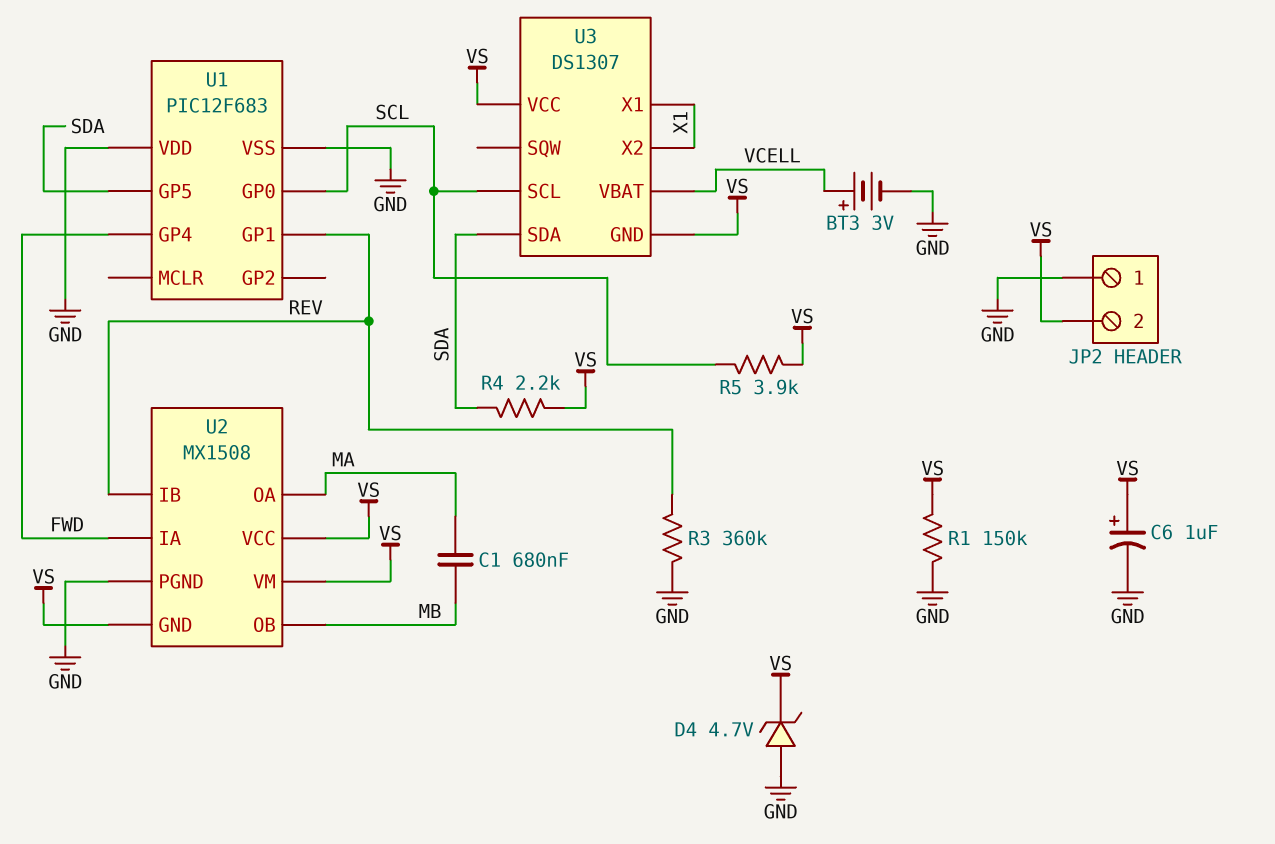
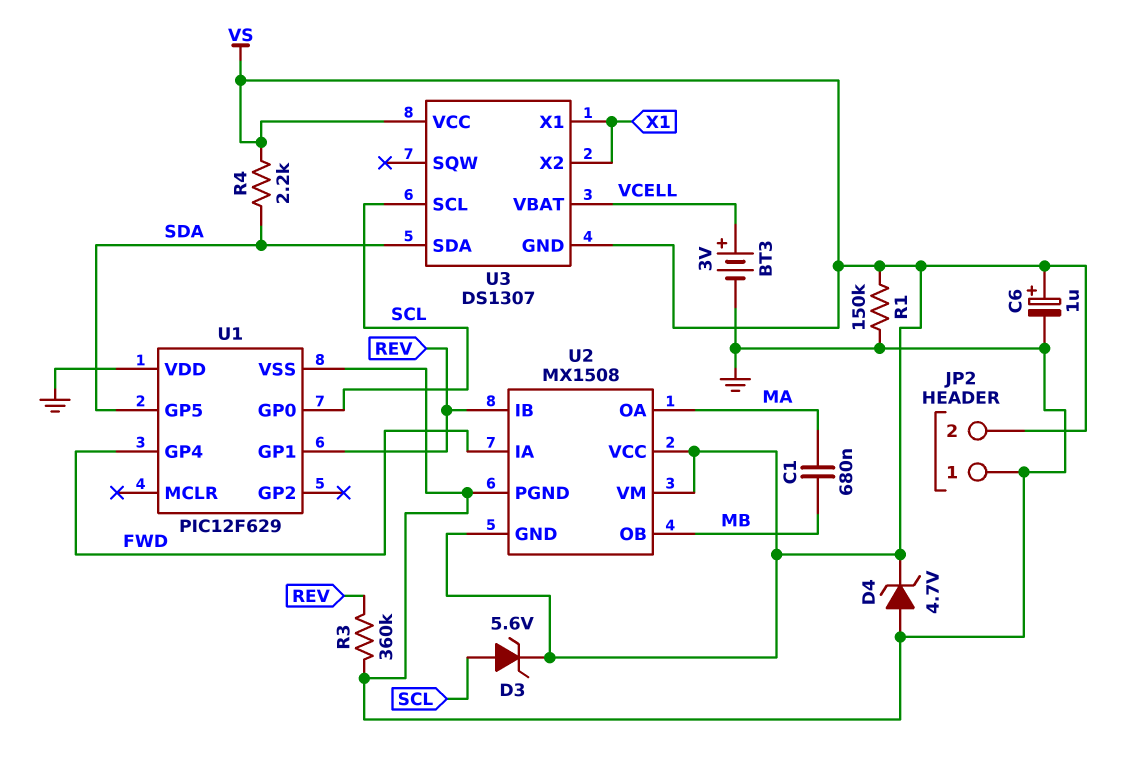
D3: none -> zener 5.6V (A SCL, K VS)
R5: 3.9k (SCL, VS) -> none
U1: PIC12F683 -> PIC12F629

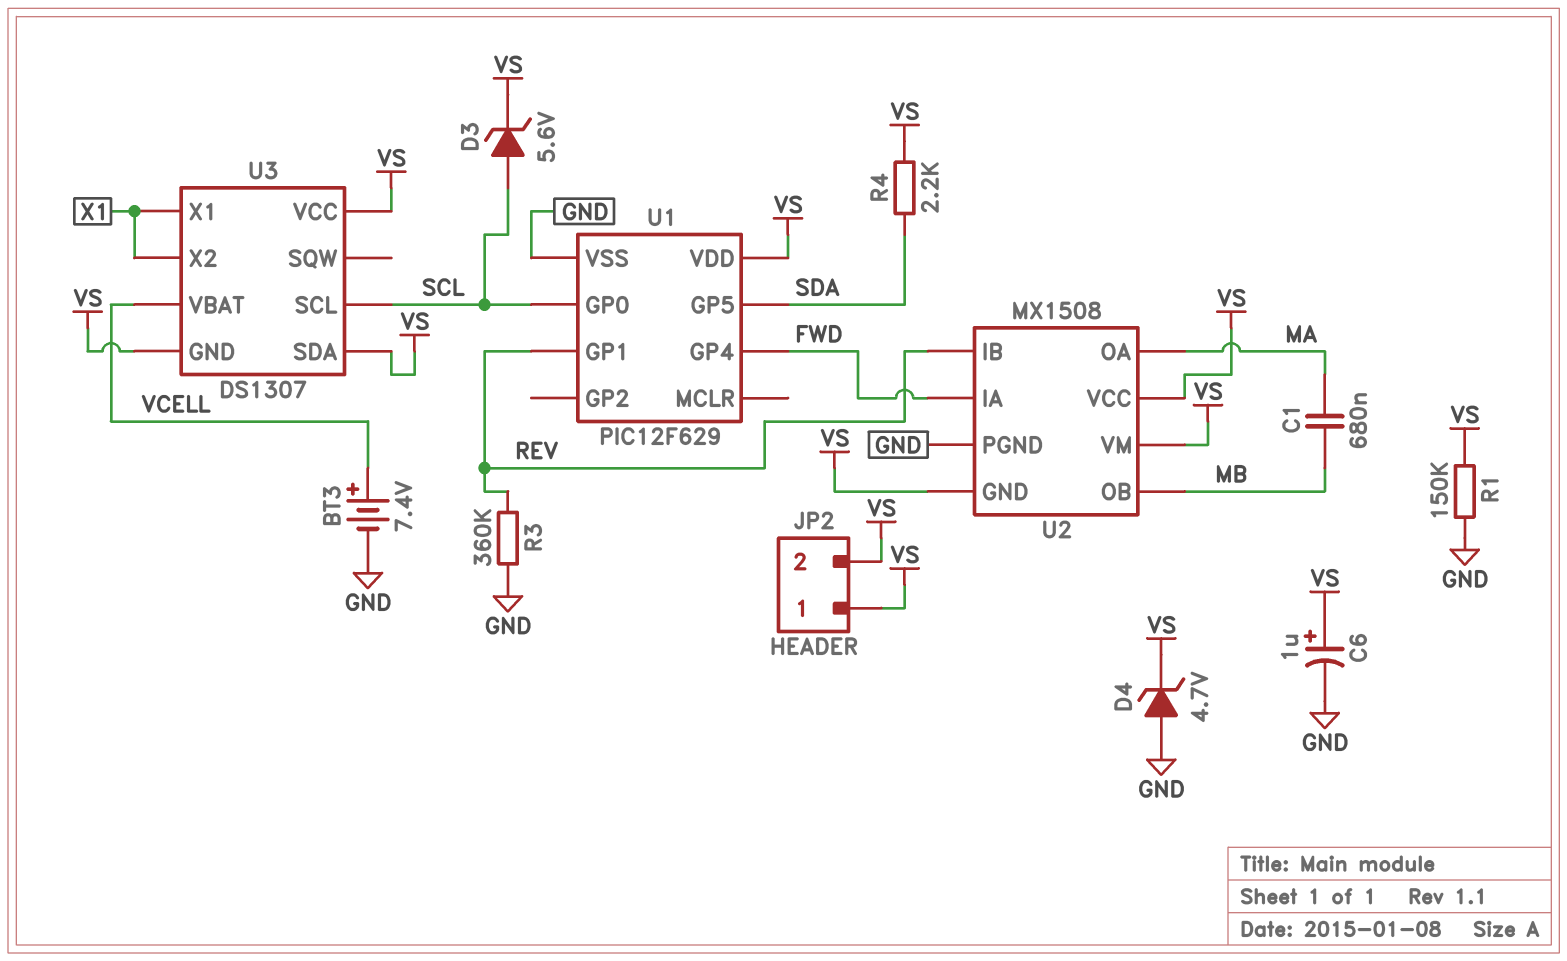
BT3: 3V (plus VCELL, minus GND) -> 7.4V (plus VCELL, minus GND)
JP2 pin 1: GND -> VS
U1 pin VDD: GND -> VS
U3 pin SDA: SDA -> VS

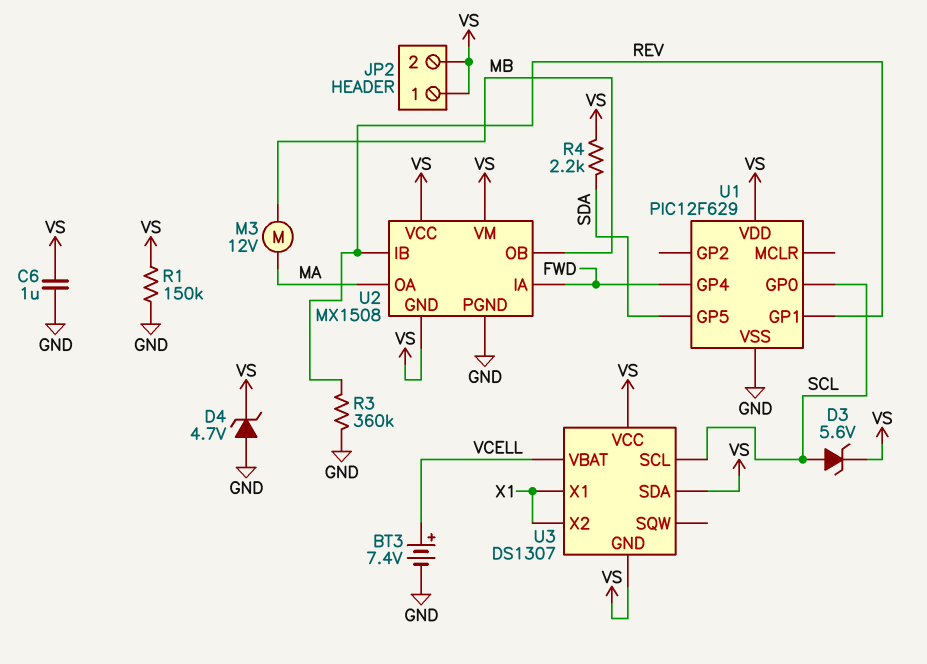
C1: 680nF (MA, MB) -> none
C6: 1uF (plus VS, minus GND) -> 1uF (GND, VS)
M3: none -> motor 12V (MA, MB)

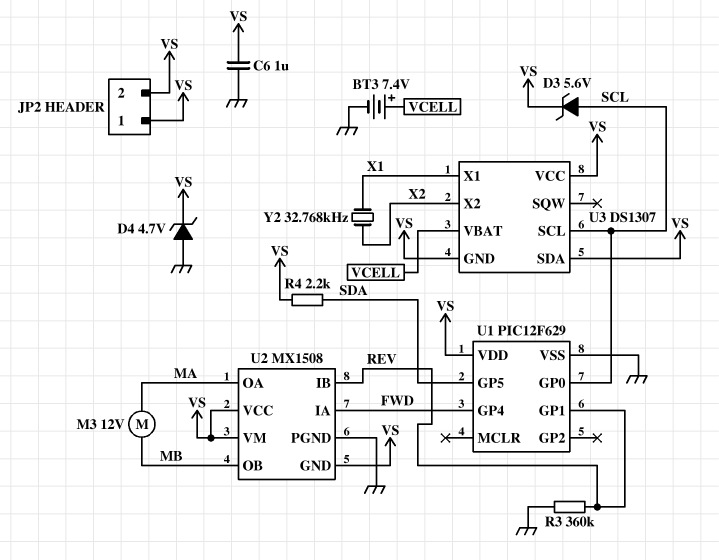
R1: 150k (GND, VS) -> none
U3 pin X2: X1 -> X2
Y2: none -> 32.768kHz (X1, X2)

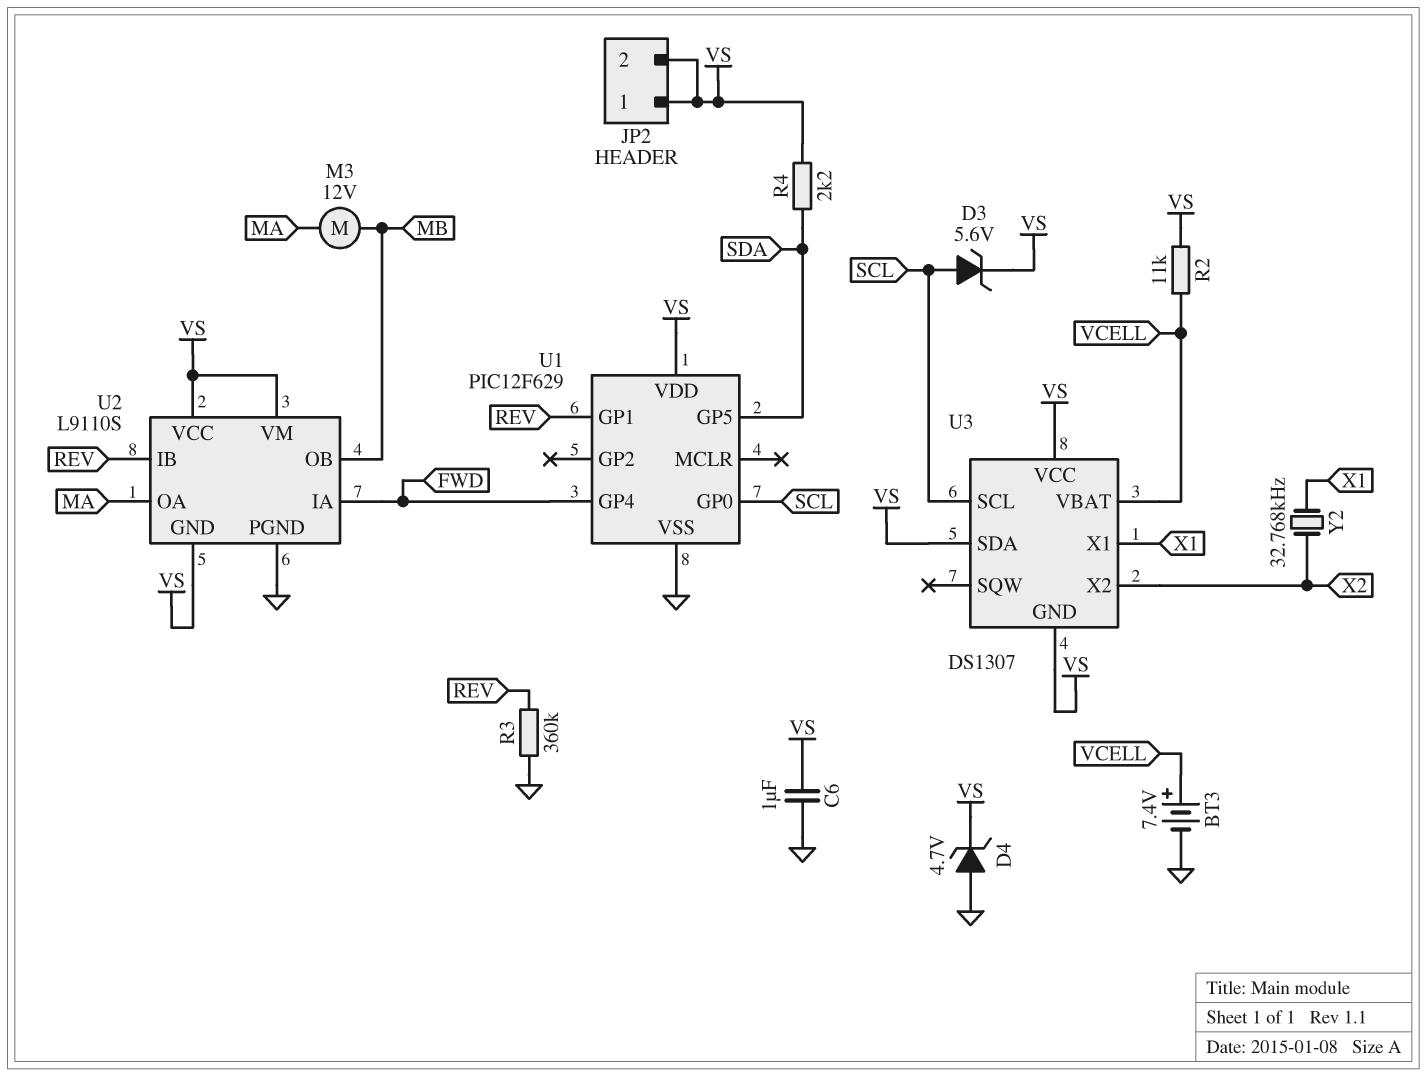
R2: none -> 11k (VCELL, VS)
U2: MX1508 -> L9110S

